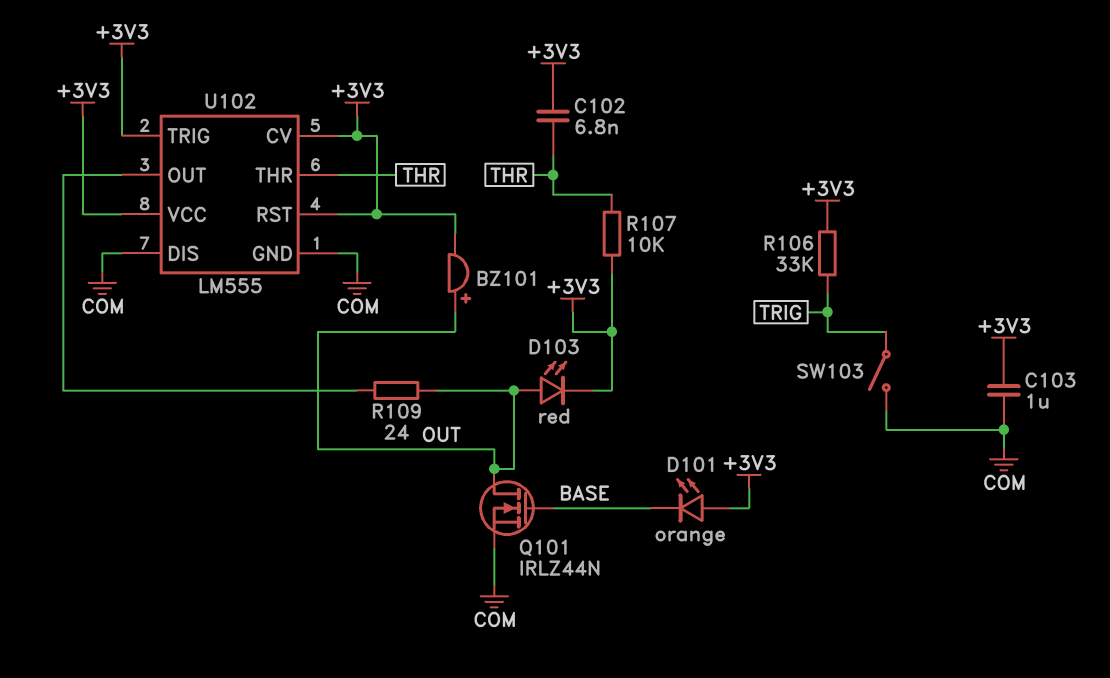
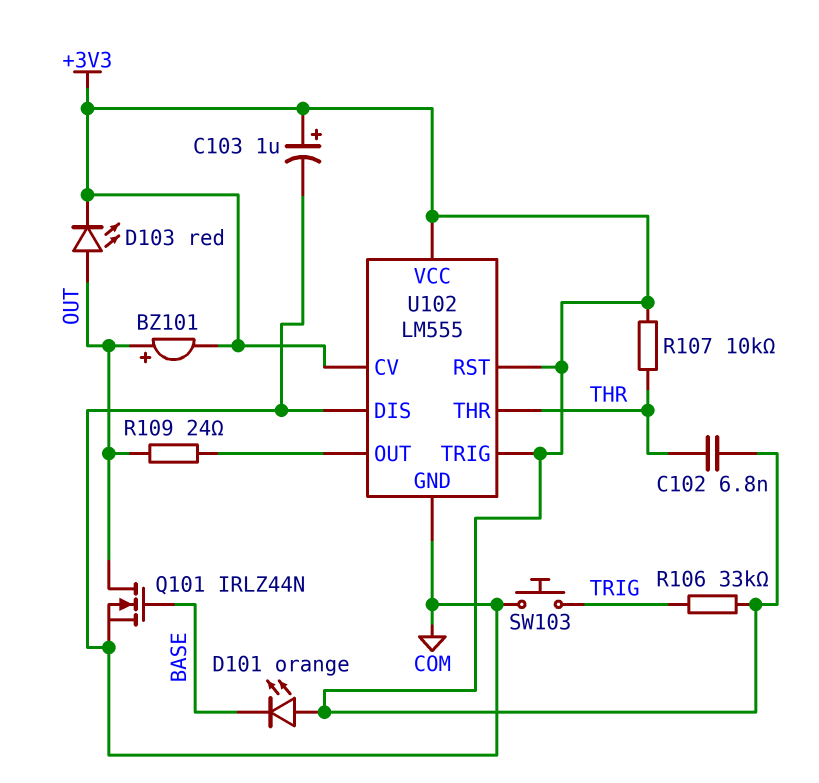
C103: 1uF (+3V3, COM) -> 1uF (plus +3V3, minus COM)
SW103: switch (COM, TRIG) -> button (COM, TRIG)

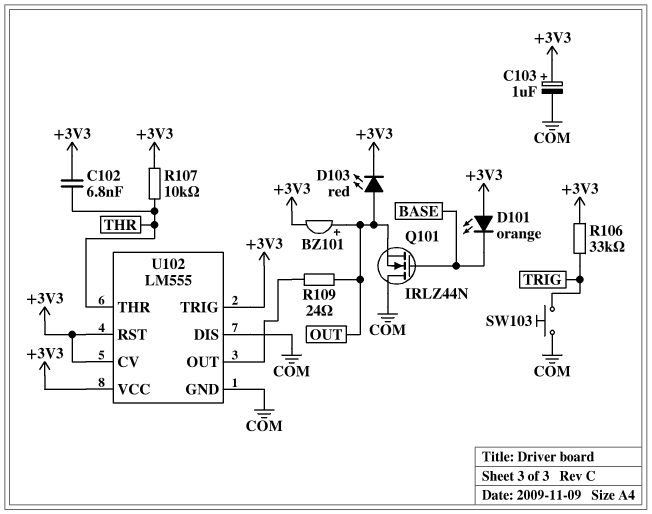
Q101: NMOS IRLZ44N (G BASE, D OUT, S COM) -> NMOS IRLZ44N (G BASE, D COM, S OUT)

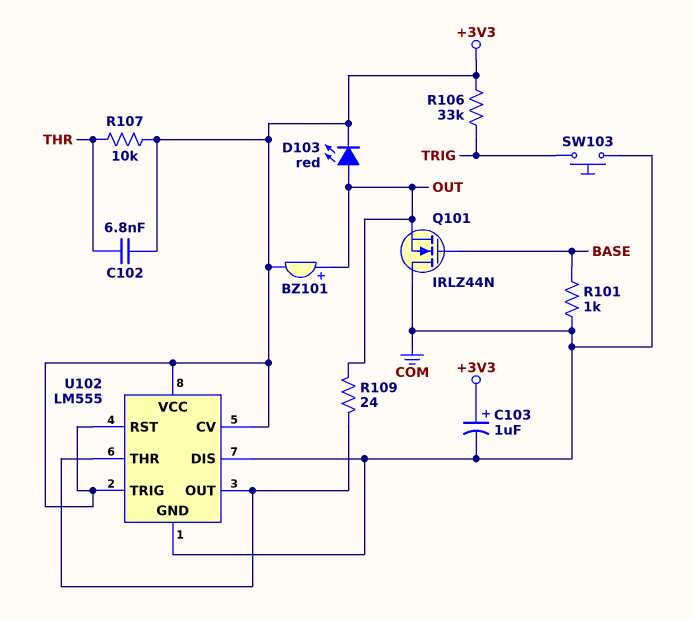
D101: LED orange (A +3V3, K BASE) -> none
R101: none -> 1k (BASE, COM)
U102 pin THR: THR -> U102/OUT

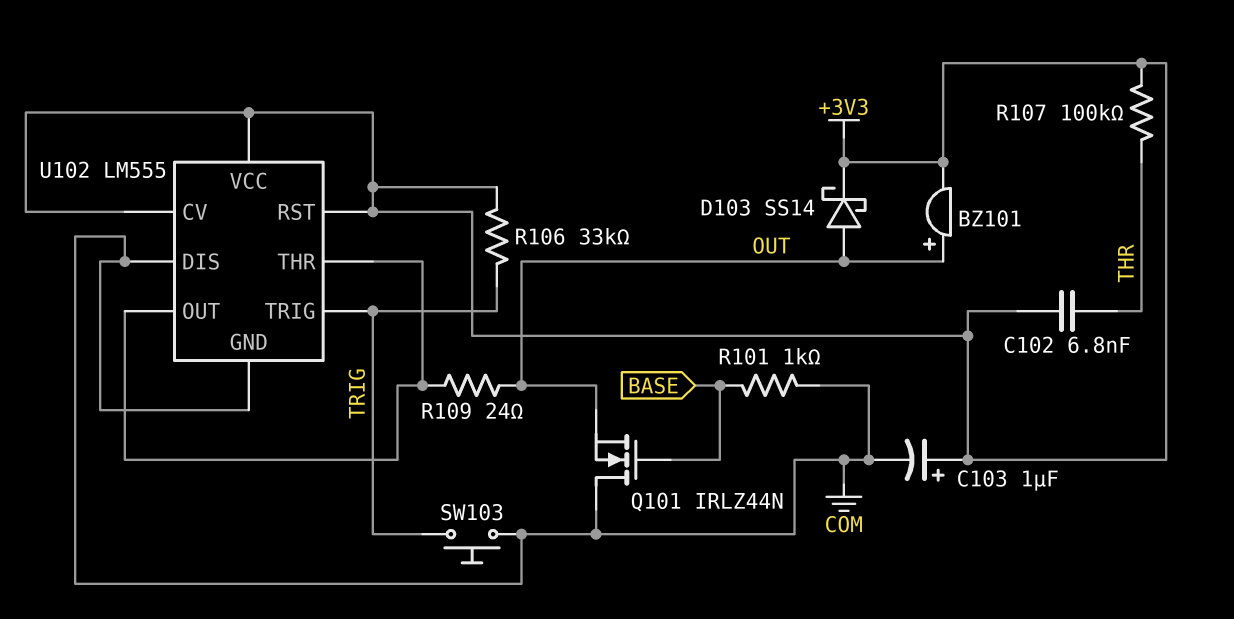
D103: LED red (A OUT, K +3V3) -> schottky SS14 (A OUT, K +3V3)
R107: 10k (+3V3, THR) -> 100k (+3V3, THR)
U102 pin TRIG: +3V3 -> TRIG

